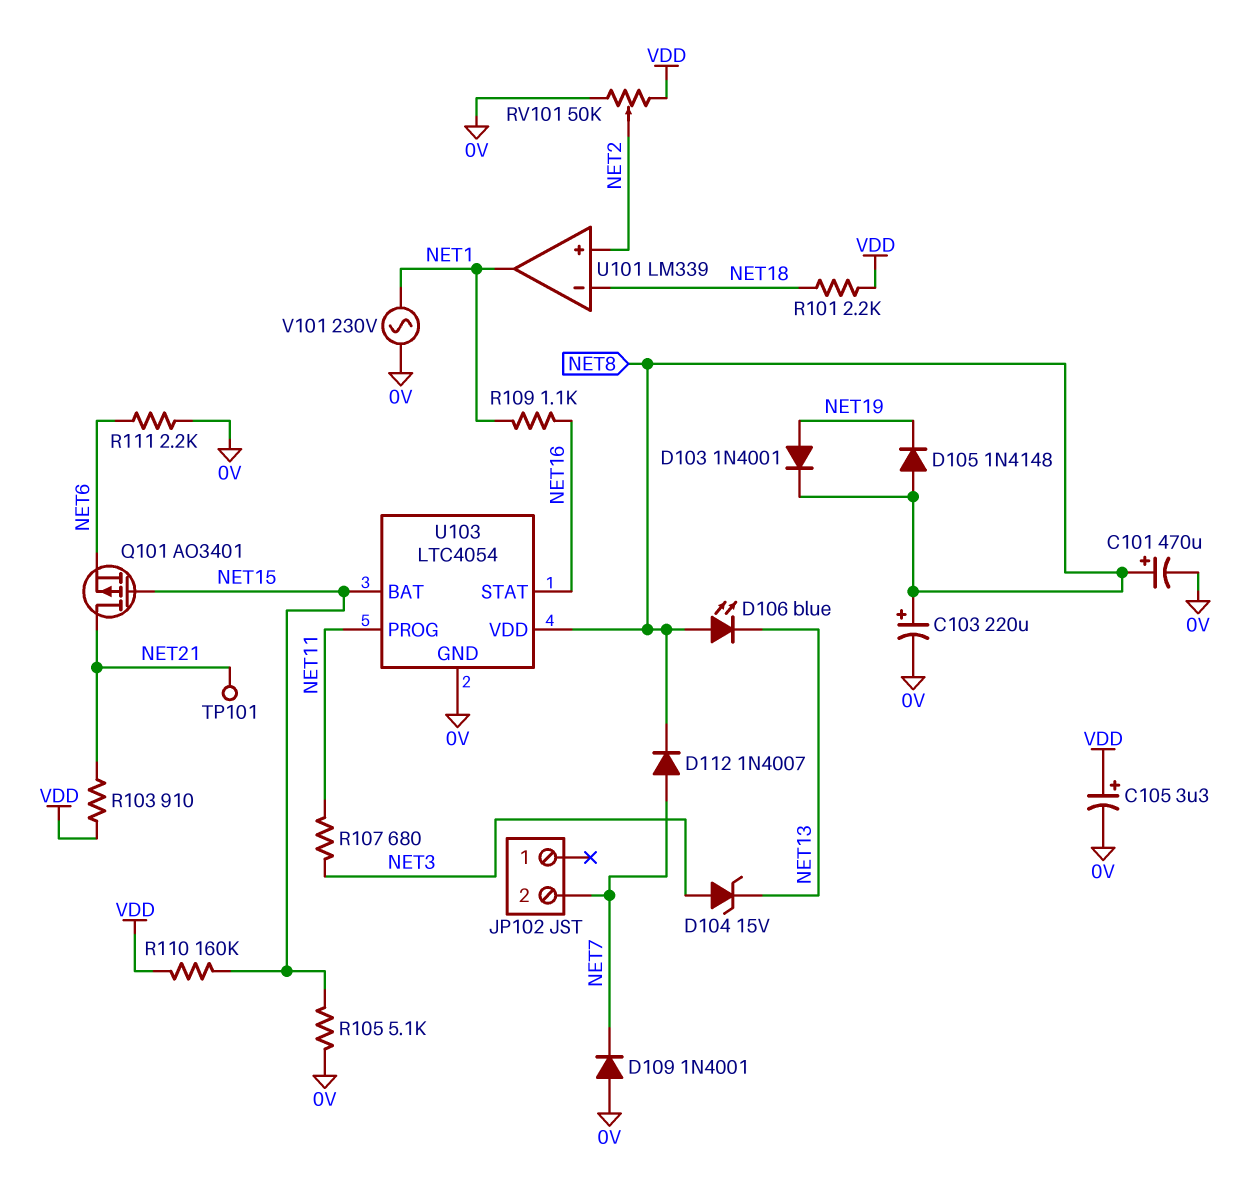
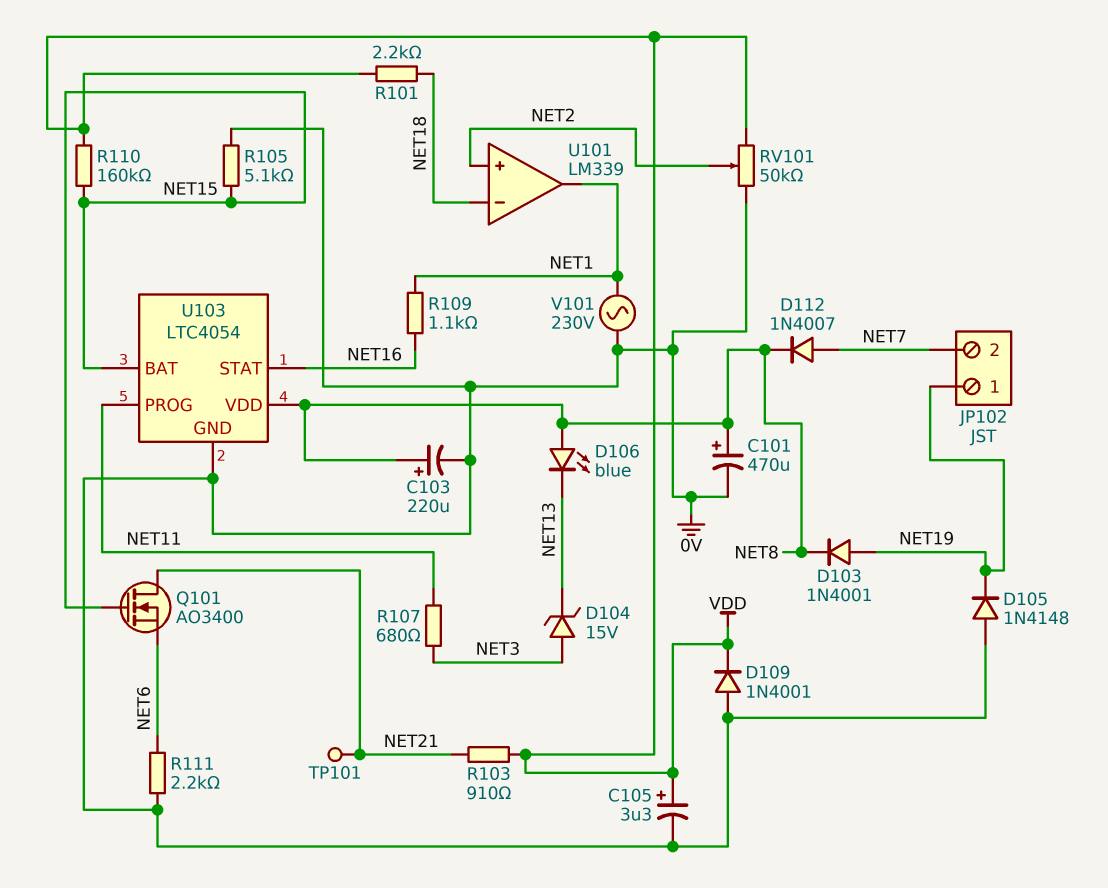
D105: diode 1N4148 (A NET8, K NET19) -> diode 1N4148 (A 0V, K NET19)
D109: diode 1N4001 (A 0V, K NET7) -> diode 1N4001 (A 0V, K VDD)
JP102 pin 1: none -> NET19
Q101: PMOS AO3401 (G NET15, D NET21, S NET6) -> NMOS AO3400 (G NET15, D NET21, S NET6)

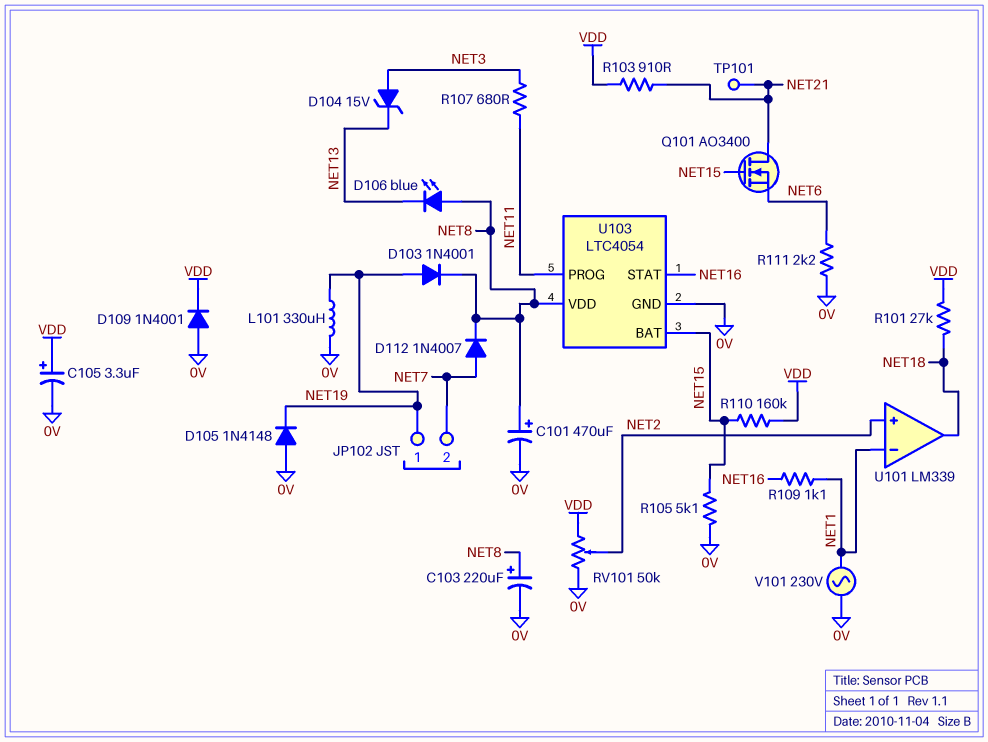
L101: none -> 330uH (0V, NET19)
R101: 2.2k (NET18, VDD) -> 27k (NET18, VDD)
U101 pin in-: NET18 -> NET1
U101 pin out: NET1 -> NET18

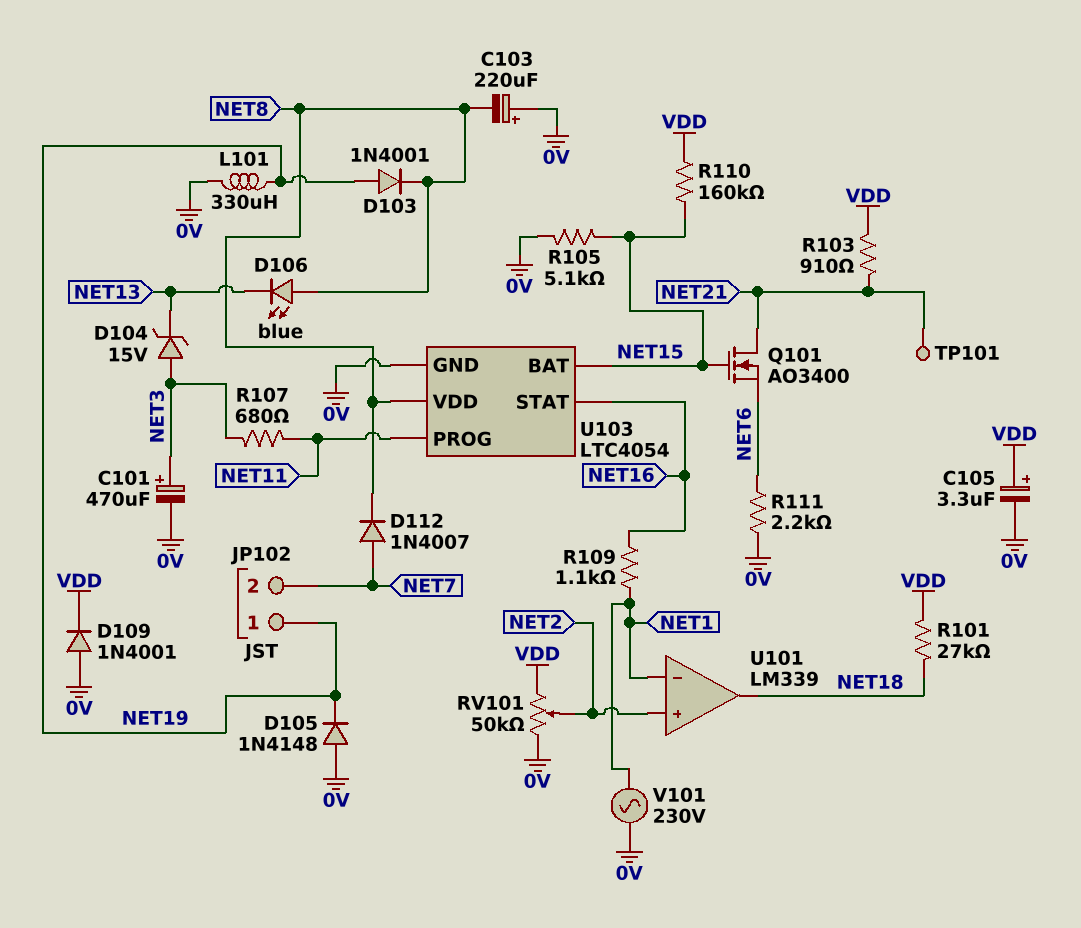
C101: 470uF (plus NET8, minus 0V) -> 470uF (plus NET3, minus 0V)
C103: 220uF (plus NET8, minus 0V) -> 220uF (plus 0V, minus NET8)

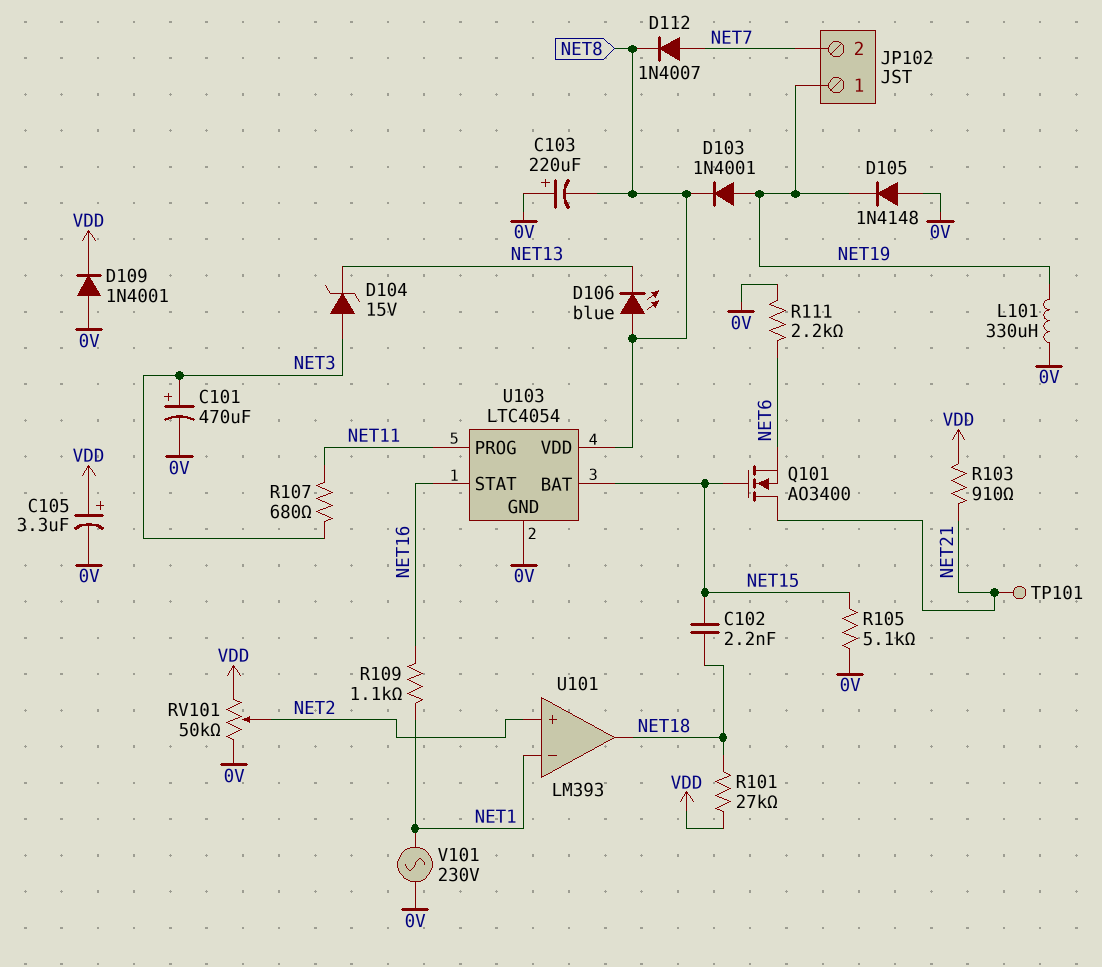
C102: none -> 2.2nF (NET15, NET18)
R110: 160k (NET15, VDD) -> none
U101: LM339 -> LM393

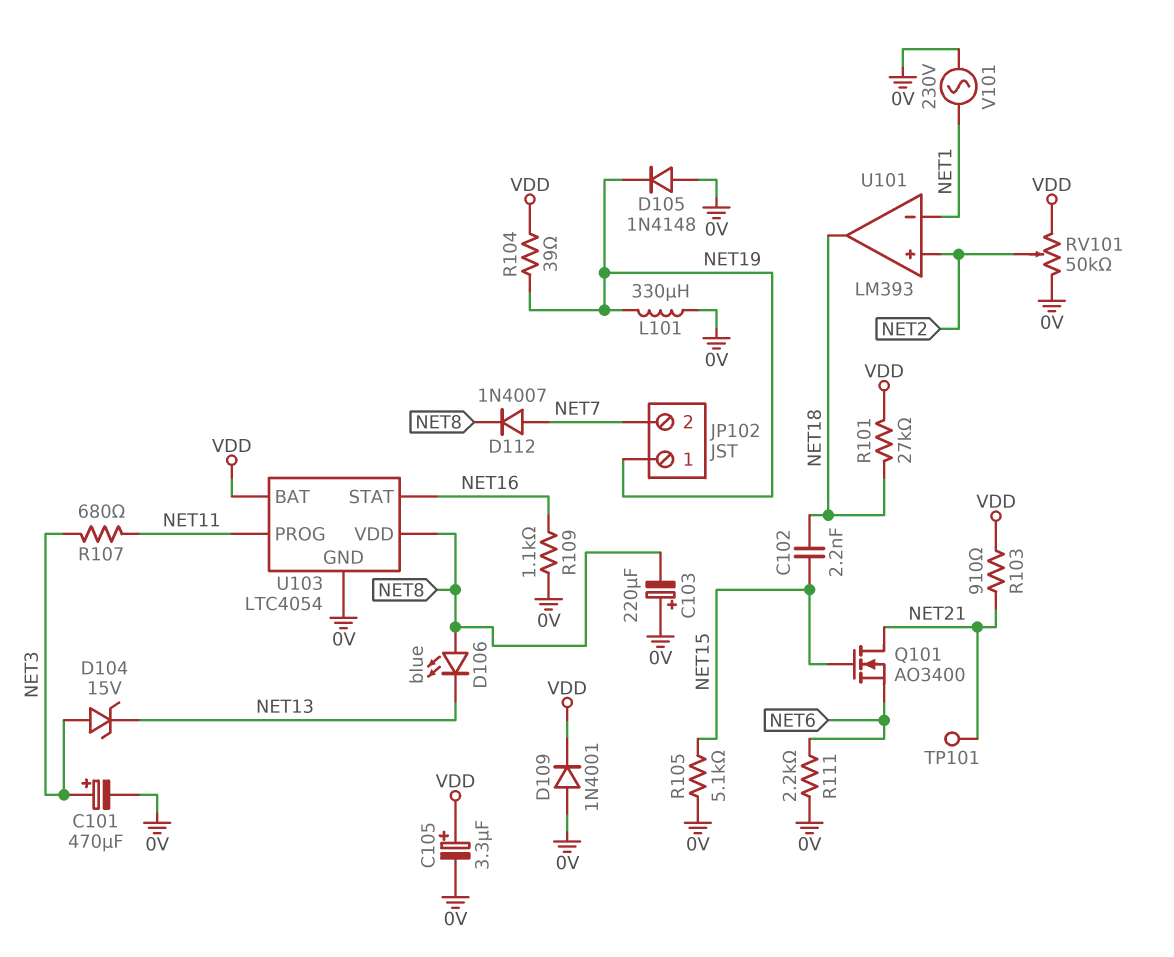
D103: diode 1N4001 (A NET19, K NET8) -> none
R104: none -> 39 (NET19, VDD)
R109: 1.1k (NET1, NET16) -> 1.1k (0V, NET16)
U103 pin BAT: NET15 -> VDD

